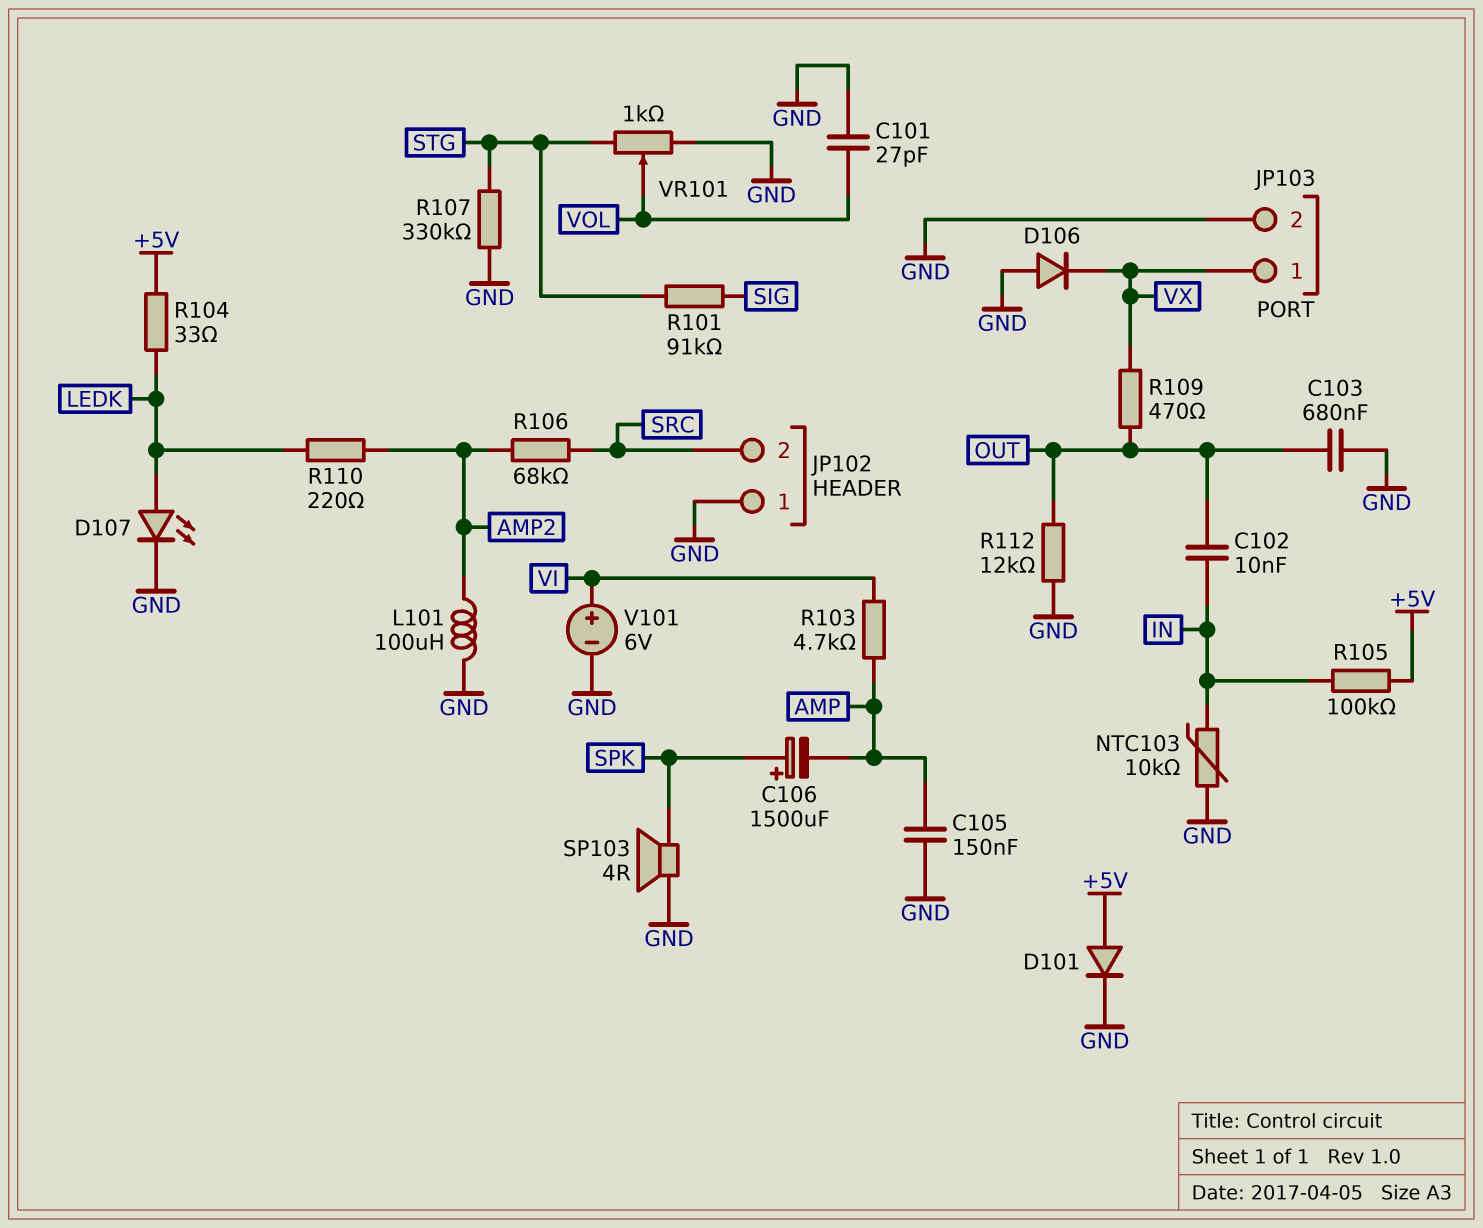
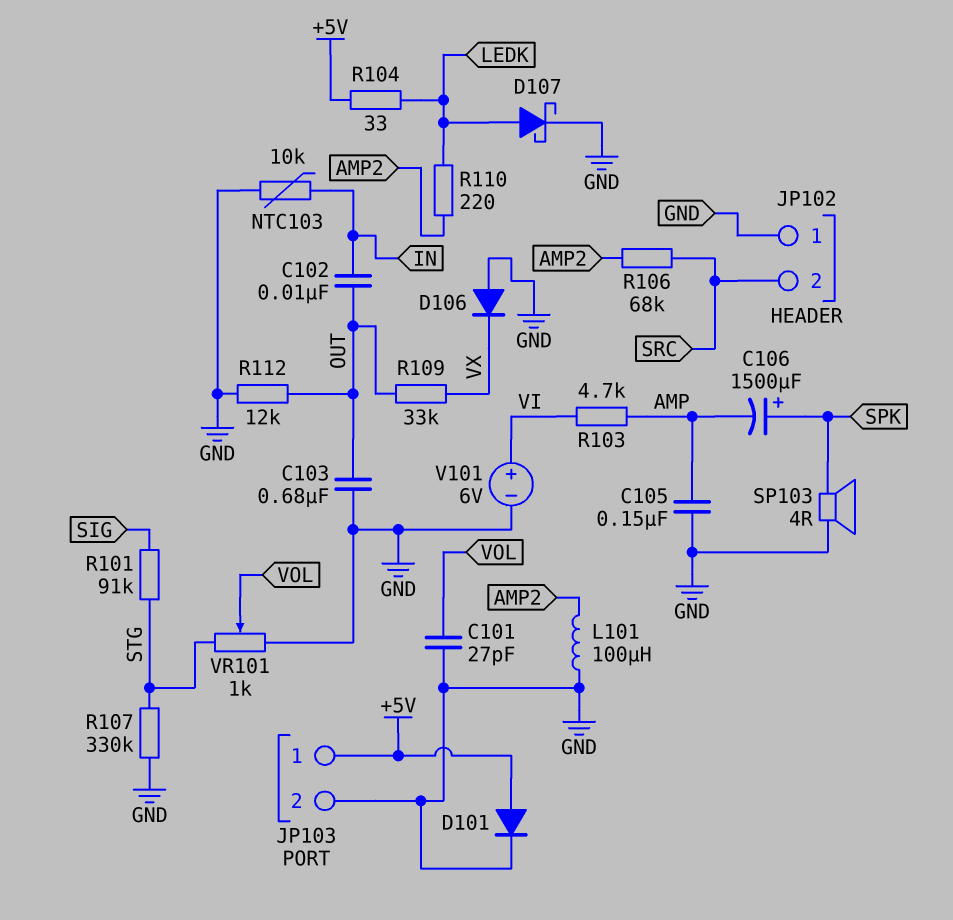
D107: LED (A LEDK, K GND) -> schottky (A LEDK, K GND)
JP103 pin 1: VX -> +5V
R105: 100k (+5V, IN) -> none
R109: 470 (OUT, VX) -> 33k (OUT, VX)

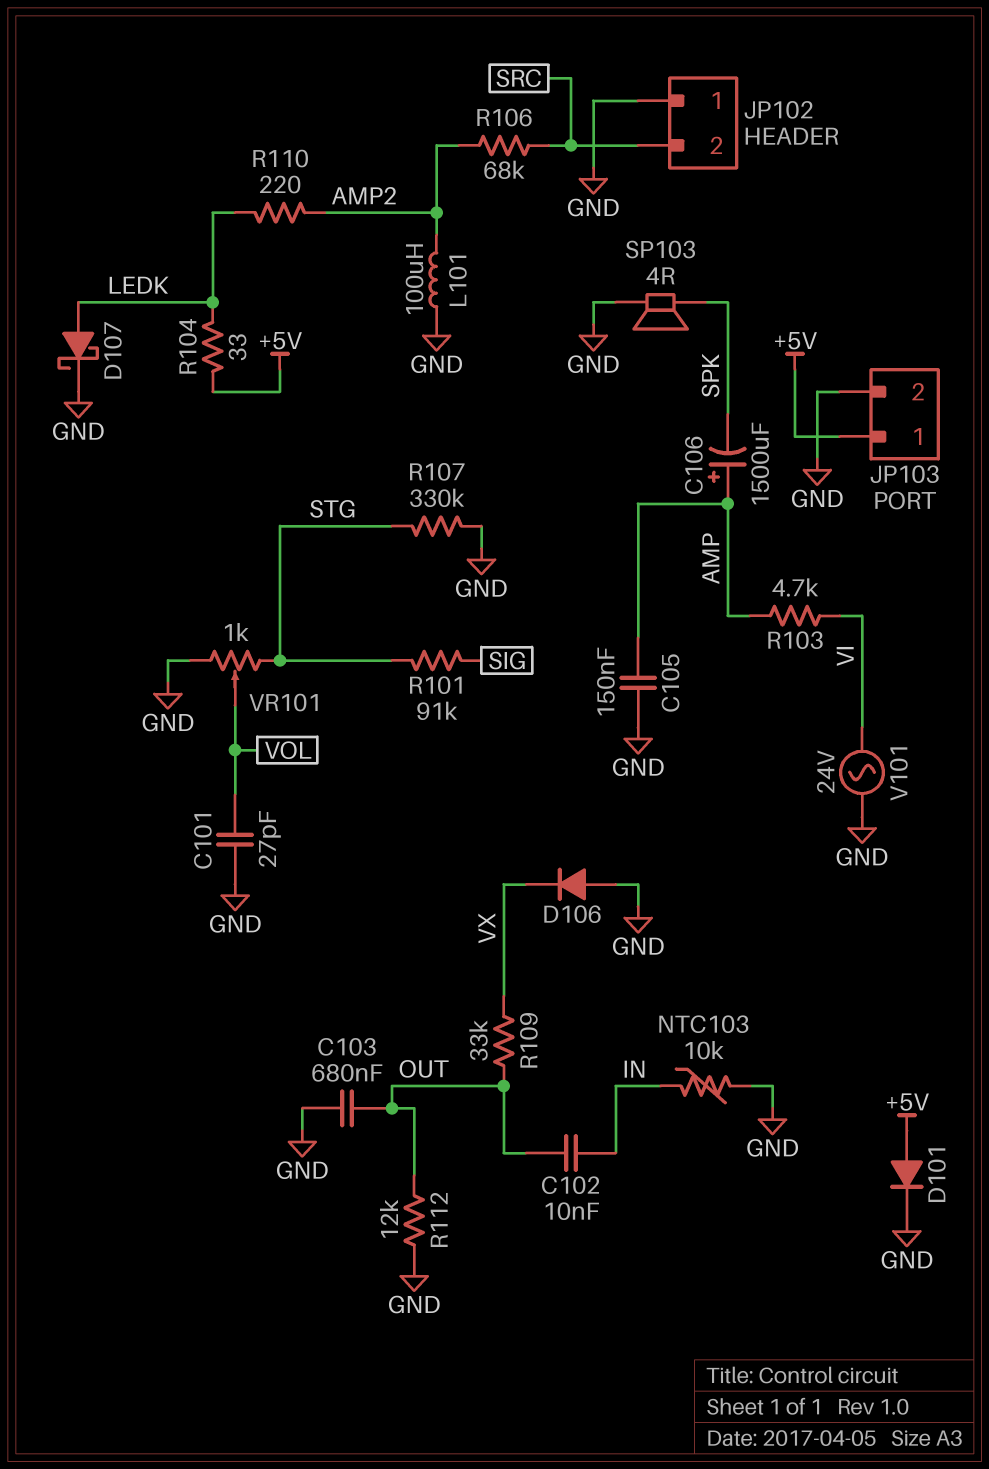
C106: 1500uF (plus SPK, minus AMP) -> 1500uF (plus AMP, minus SPK)
V101: 6V (plus VI, minus GND) -> AC 24V (GND, VI)

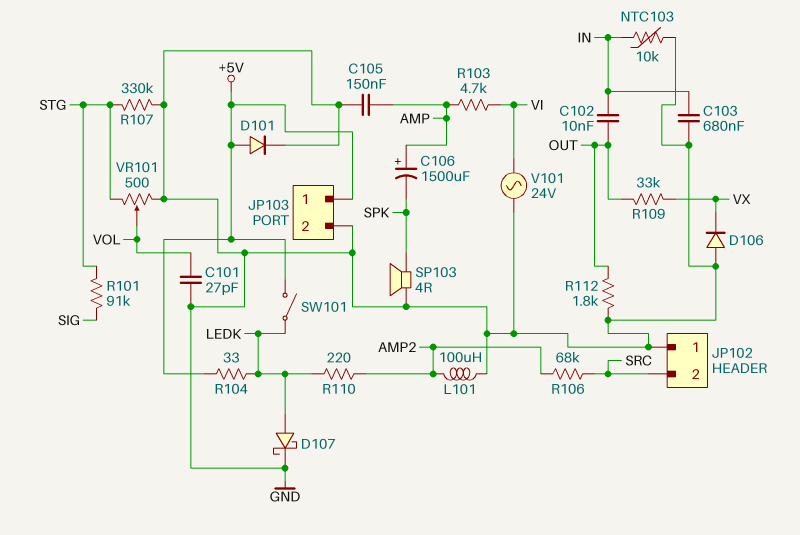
C103: 680nF (GND, OUT) -> 680nF (GND, IN)
R112: 12k (GND, OUT) -> 1.8k (GND, OUT)
SW101: none -> switch (+5V, LEDK)
VR101: 1k (GND, STG, wiper VOL) -> 500 (GND, STG, wiper VOL)

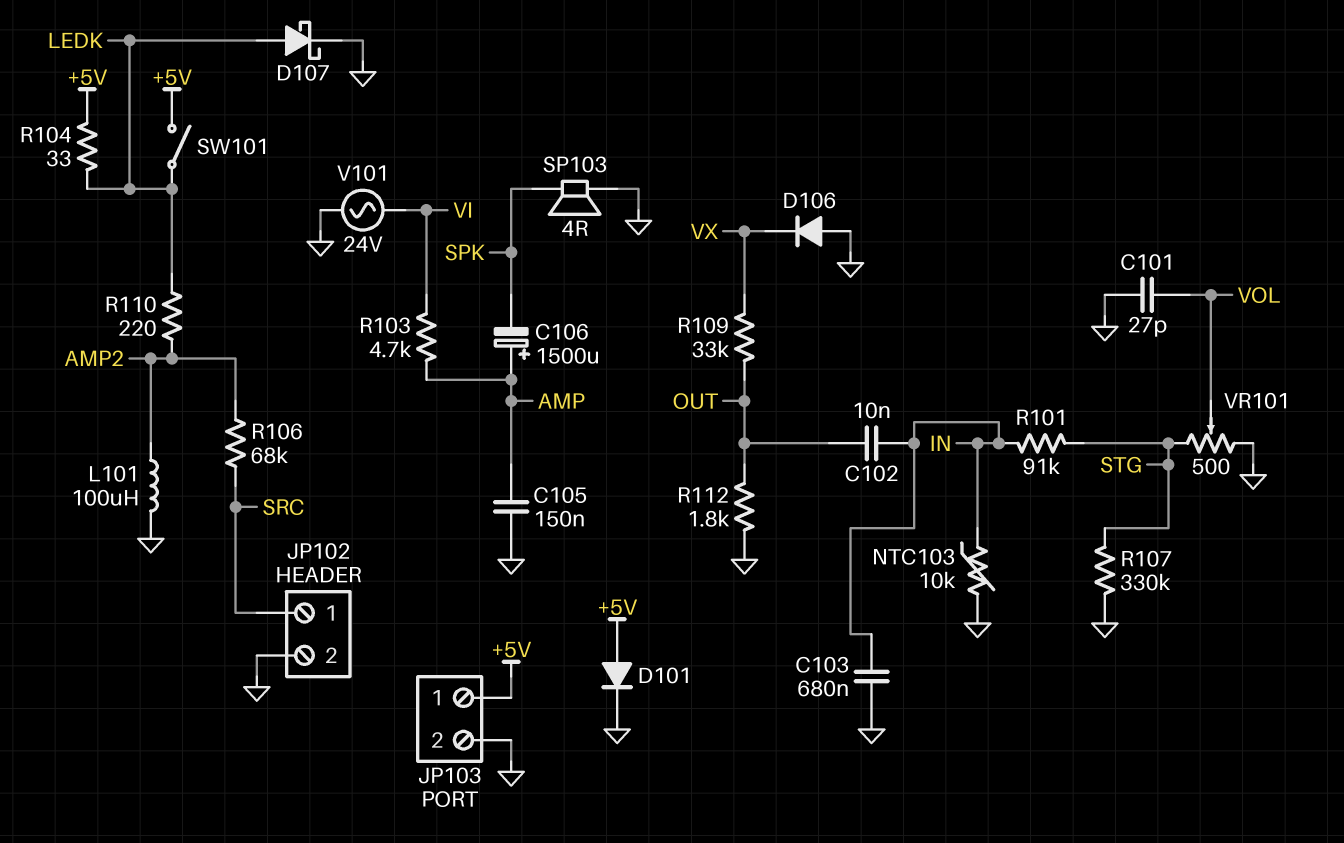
JP102 pin 1: GND -> SRC
JP102 pin 2: SRC -> GND
R101: 91k (SIG, STG) -> 91k (IN, STG)

